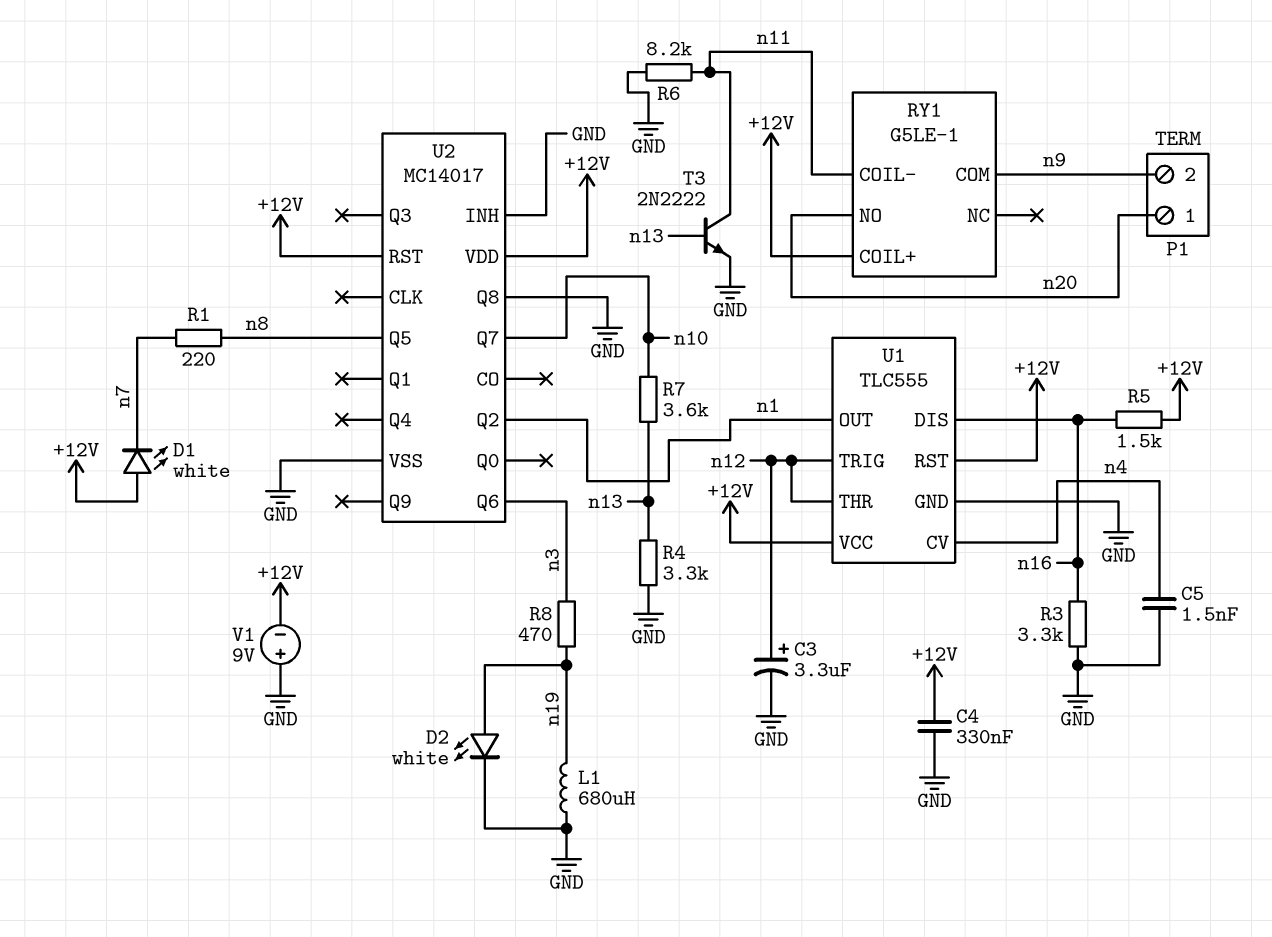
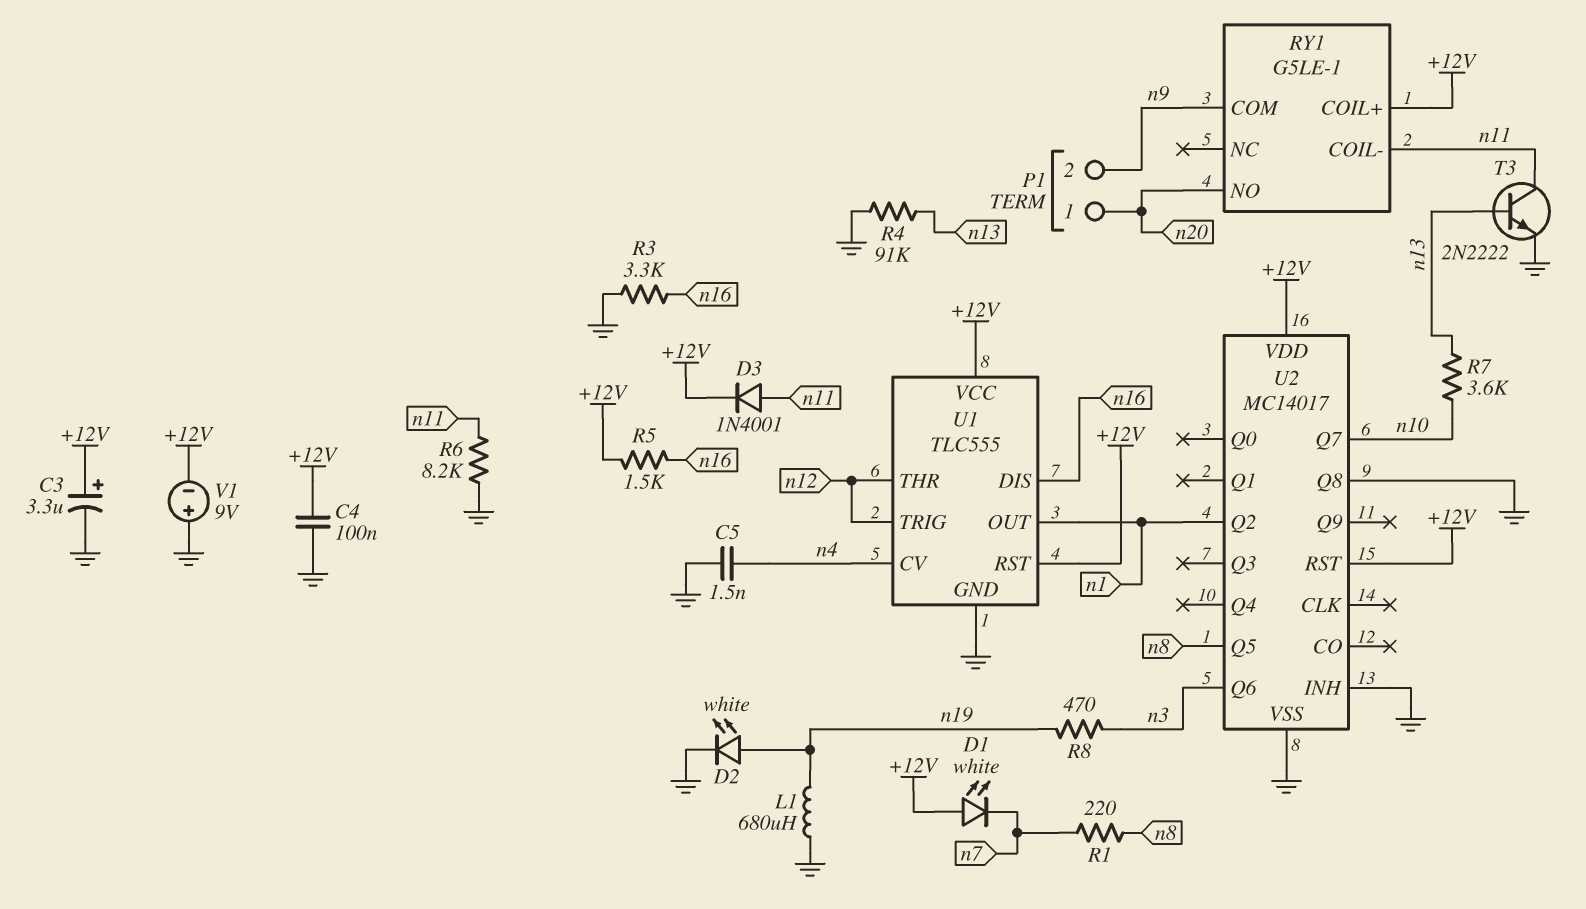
C3: 3.3uF (plus n12, minus GND) -> 3.3uF (plus +12V, minus GND)
C4: 330nF (+12V, GND) -> 100nF (+12V, GND)
D3: none -> diode 1N4001 (A n11, K +12V)
R4: 3.3k (GND, n13) -> 91k (GND, n13)

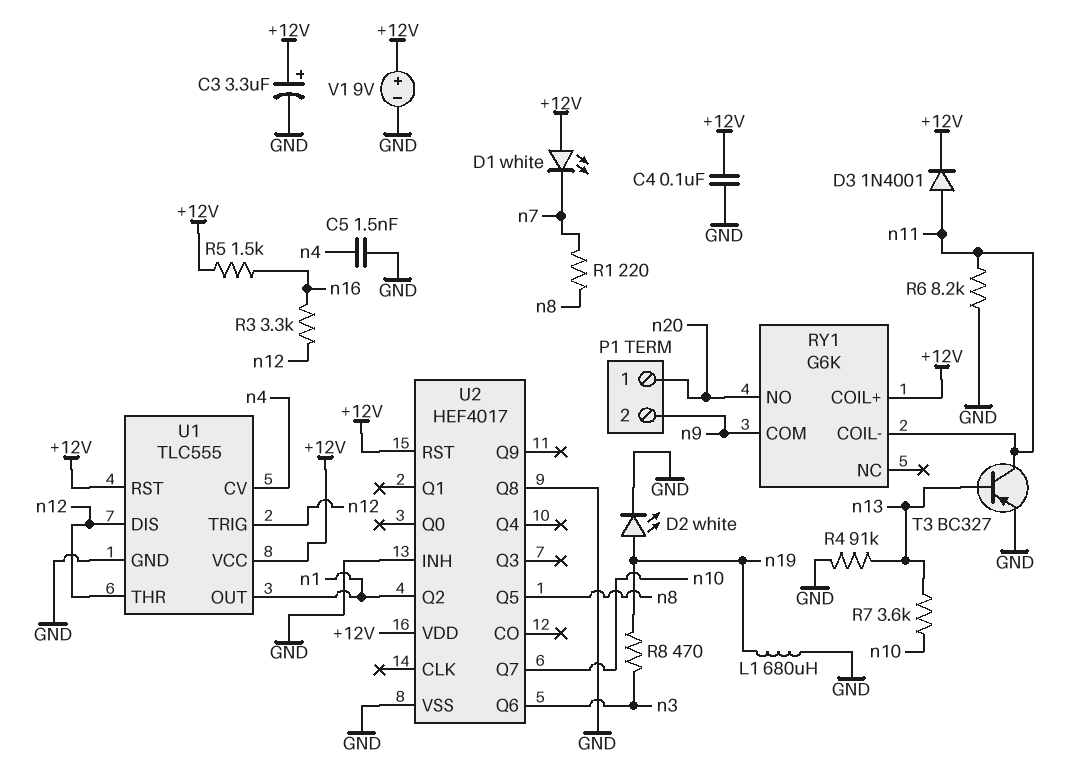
R3: 3.3k (GND, n16) -> 3.3k (n12, n16)
RY1: G5LE-1 -> G6K
T3: NPN 2N2222 (B n13, C n11, E GND) -> PNP BC327 (B n13, C n11, E GND)
U1 pin DIS: n16 -> n12
U2: MC14017 -> HEF4017
V1: 9V (plus GND, minus +12V) -> 9V (plus +12V, minus GND)

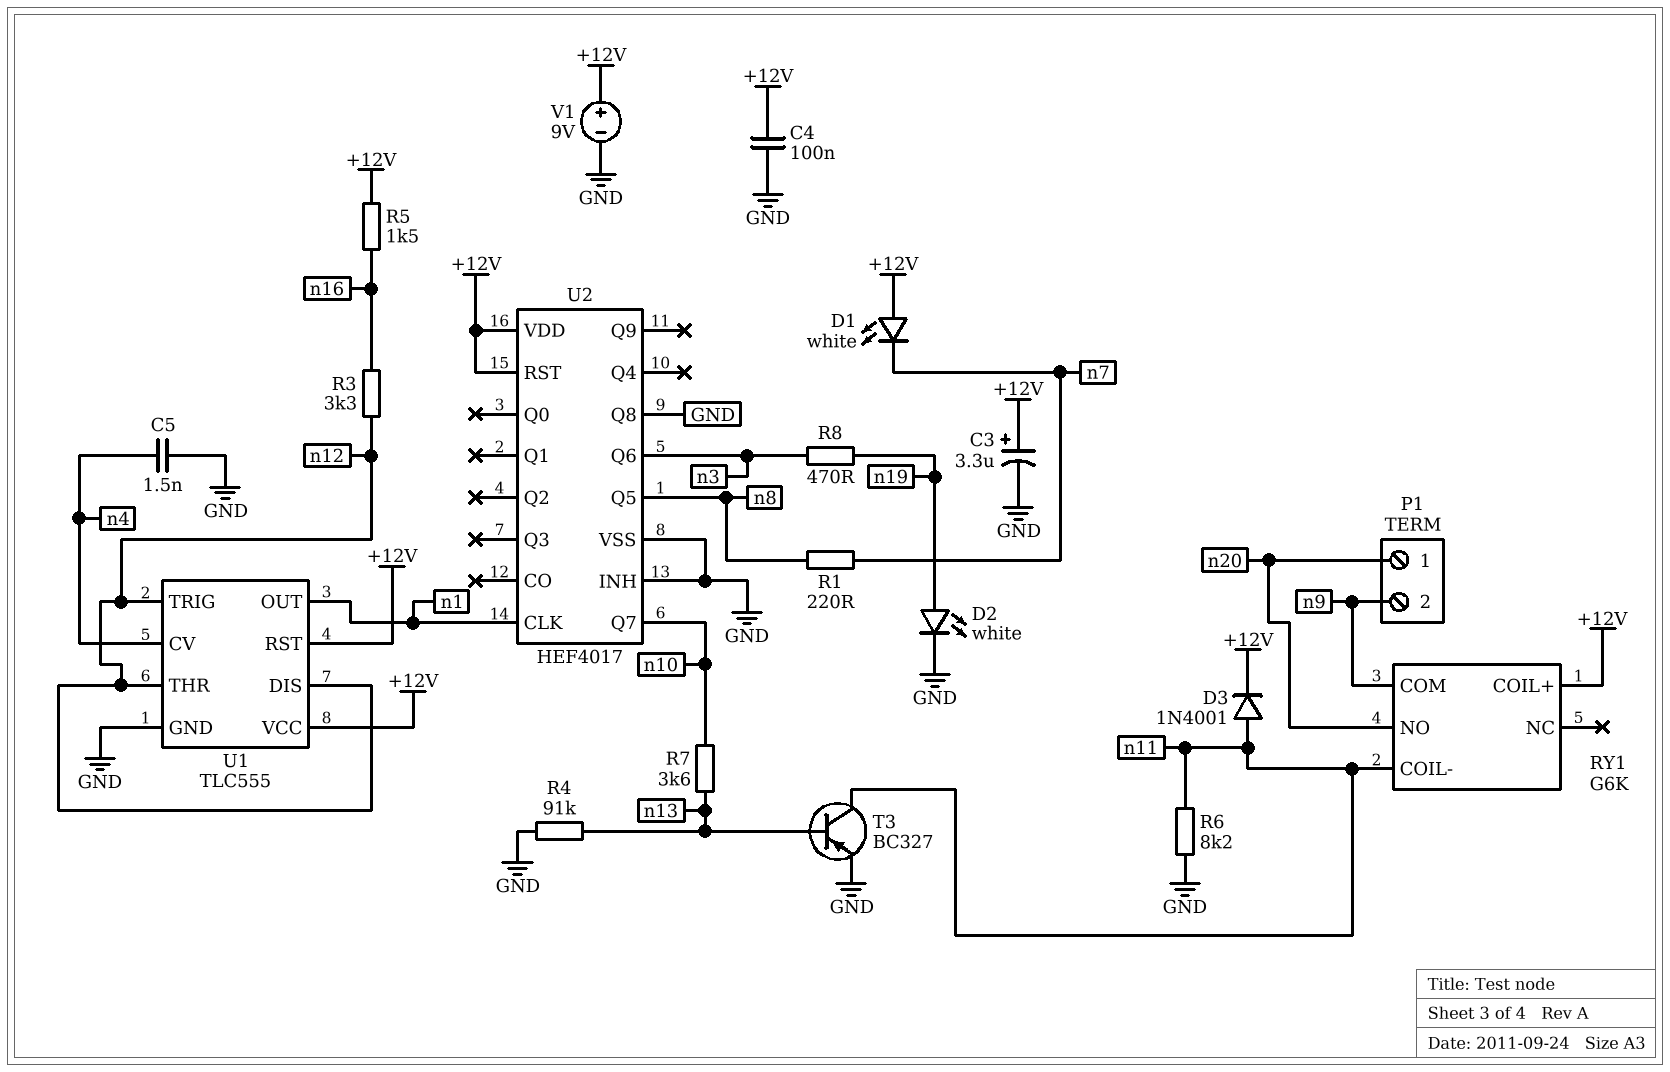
L1: 680uH (GND, n19) -> none
U2 pin CLK: none -> n1
U2 pin Q2: n1 -> none

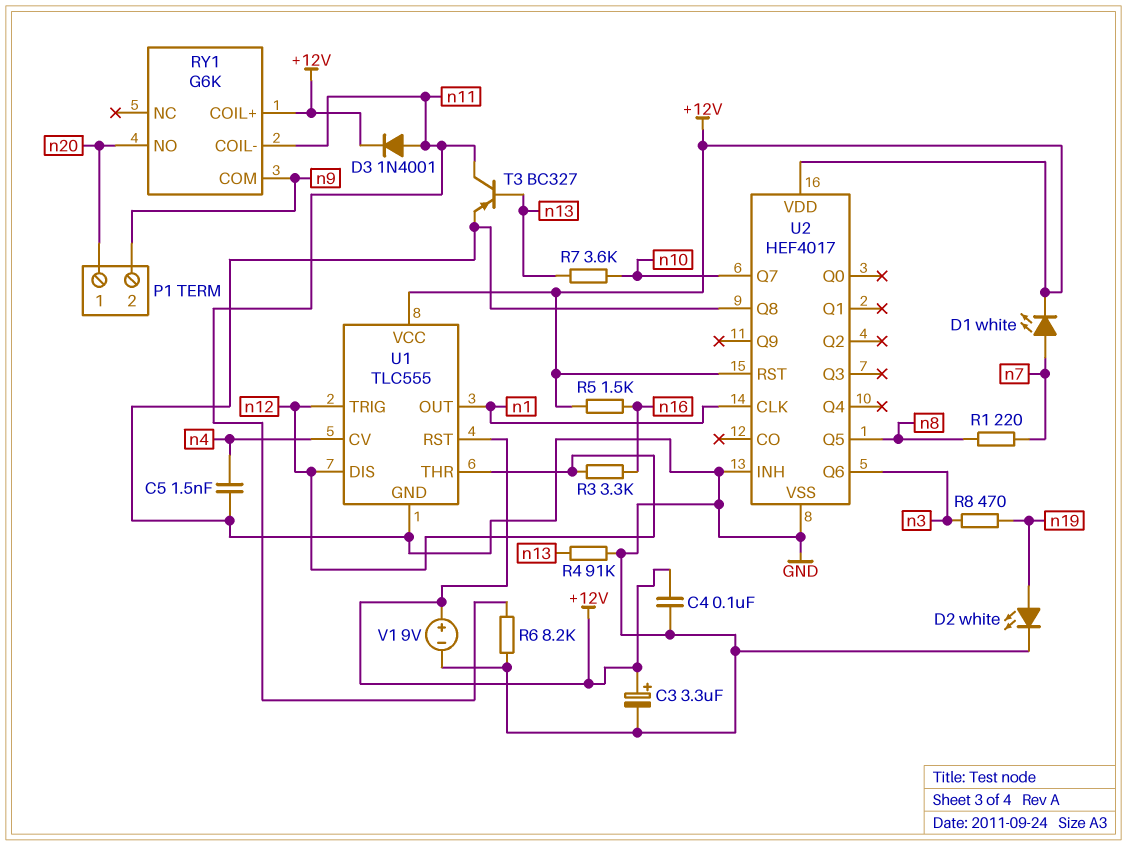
D1: LED white (A +12V, K n7) -> LED white (A n7, K +12V)

